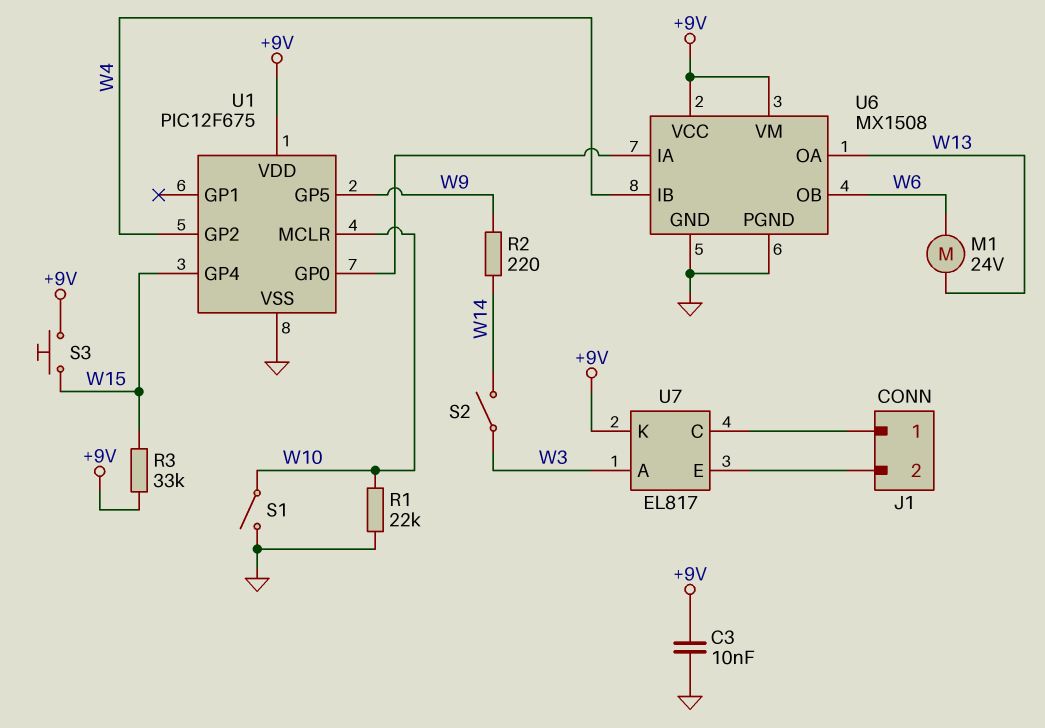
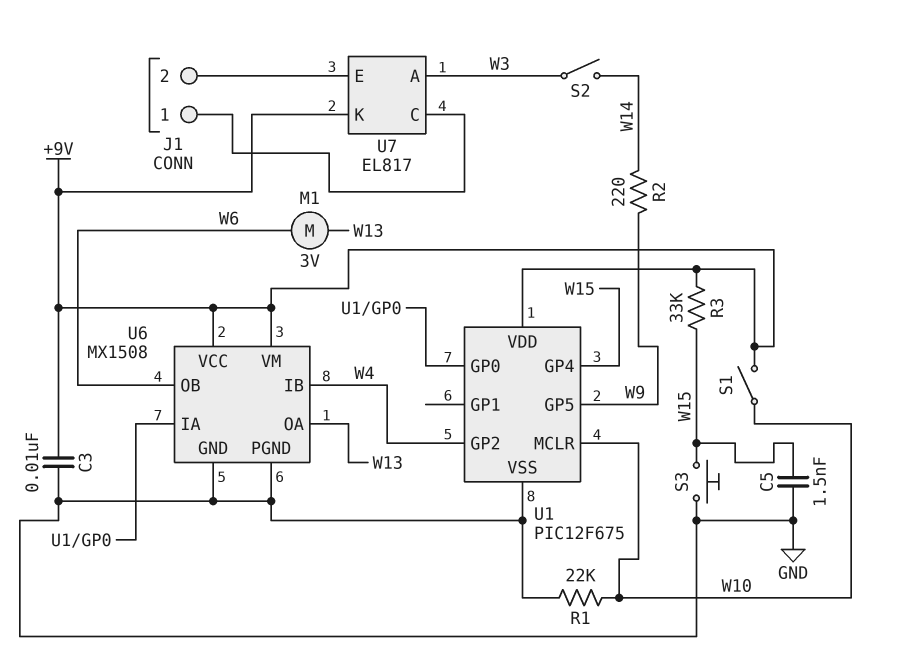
C5: none -> 1.5nF (GND, W15)
M1: motor 24V (W6, W13) -> motor 3V (W6, W13)
S1: switch (GND, W10) -> switch (+9V, W10)
S3: button (+9V, W15) -> button (GND, W15)

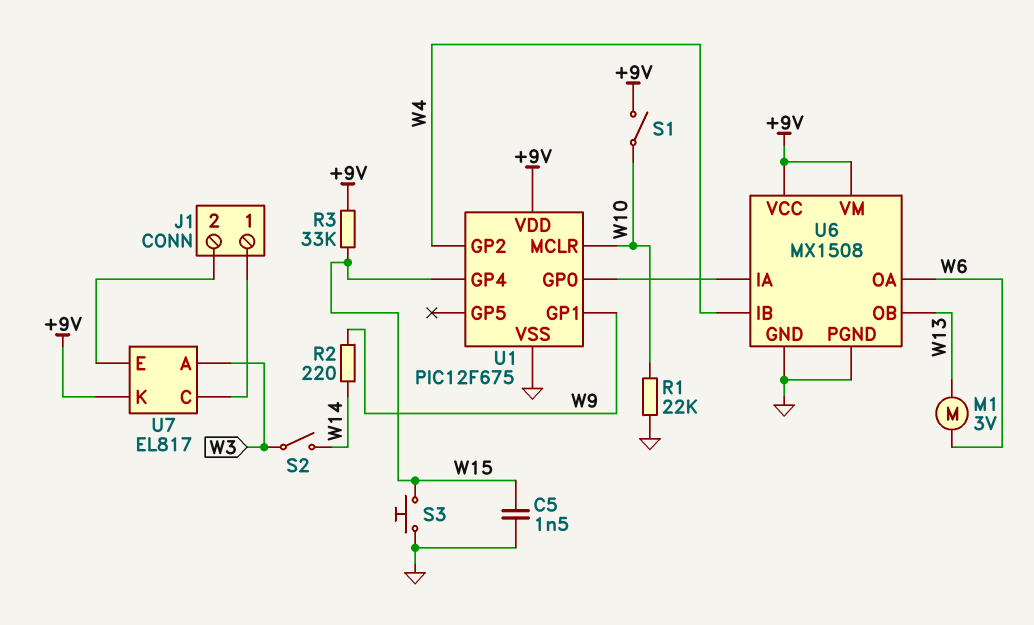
C3: 10nF (+9V, GND) -> none
U1 pin GP1: none -> W9
U1 pin GP5: W9 -> none
U6 pin OA: W13 -> W6
U6 pin OB: W6 -> W13

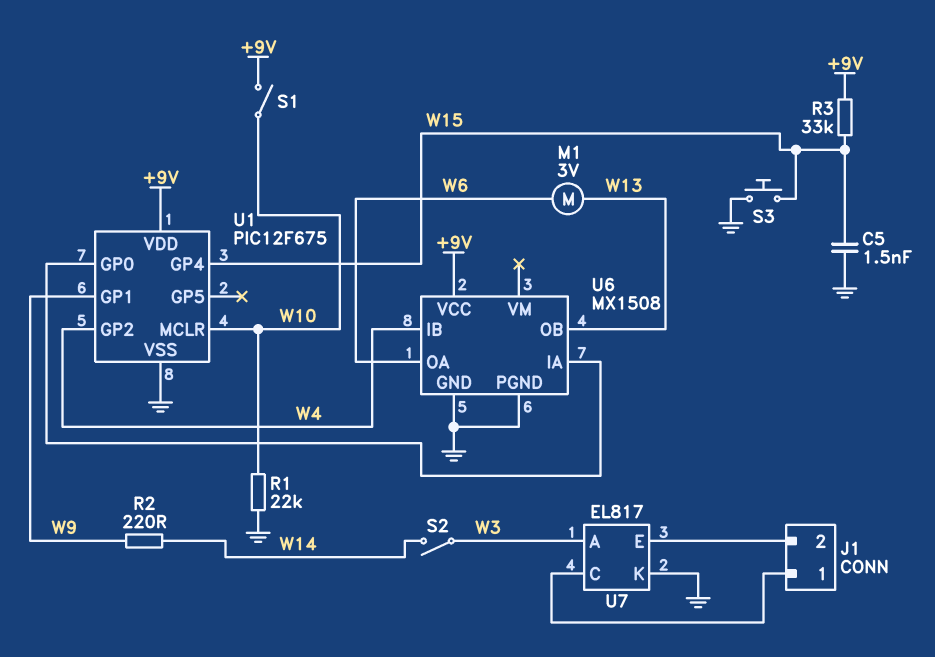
U6 pin VM: +9V -> none
U7 pin K: +9V -> GND

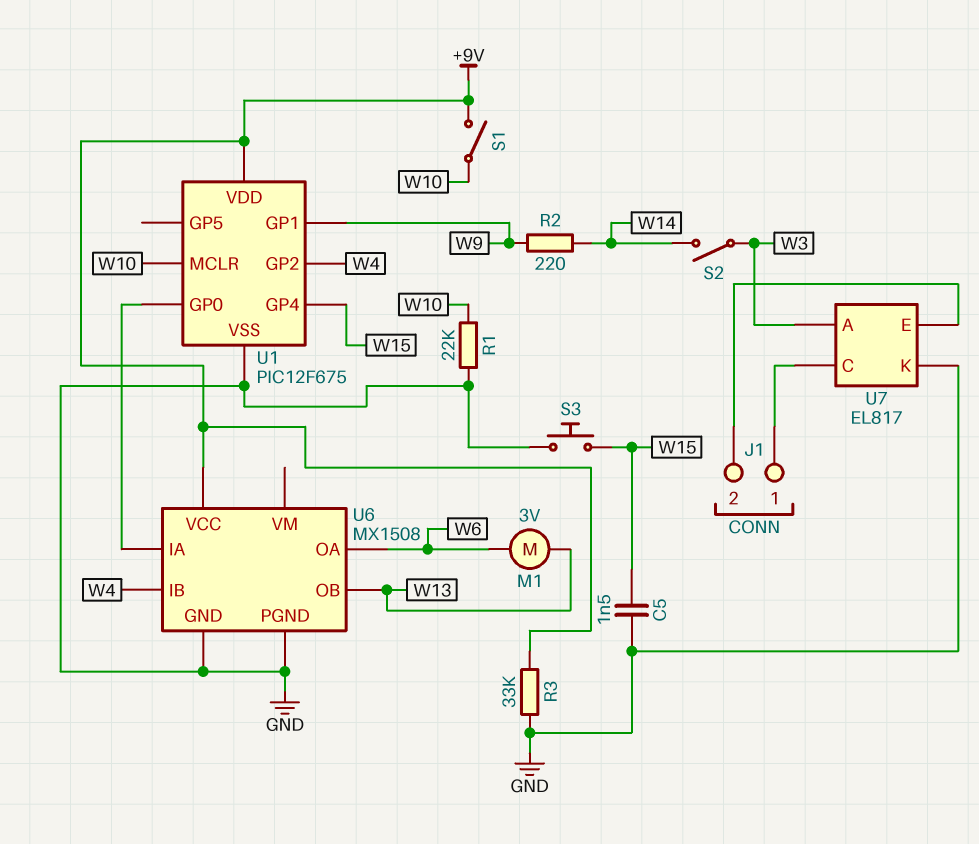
R3: 33k (+9V, W15) -> 33k (+9V, GND)

